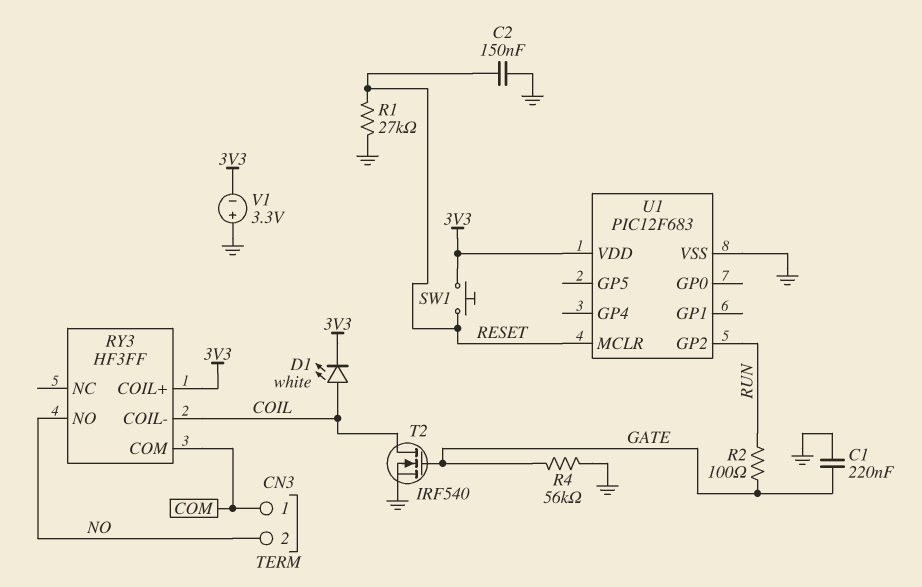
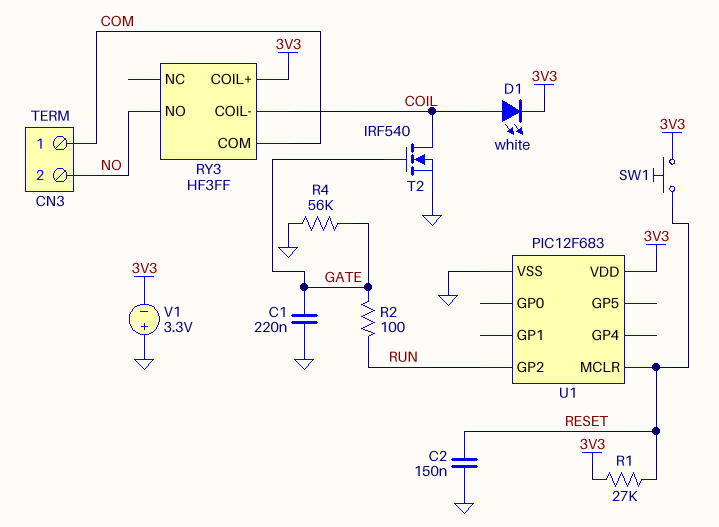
R1: 27k (GND, RESET) -> 27k (3V3, RESET)

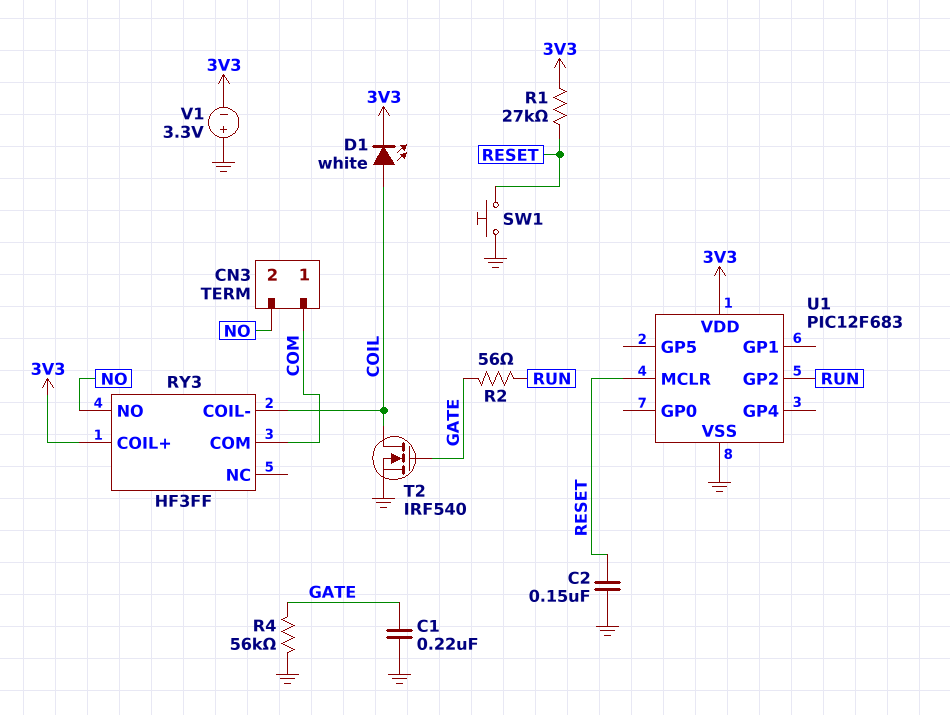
R2: 100 (GATE, RUN) -> 56 (GATE, RUN)
SW1: button (3V3, RESET) -> button (GND, RESET)

